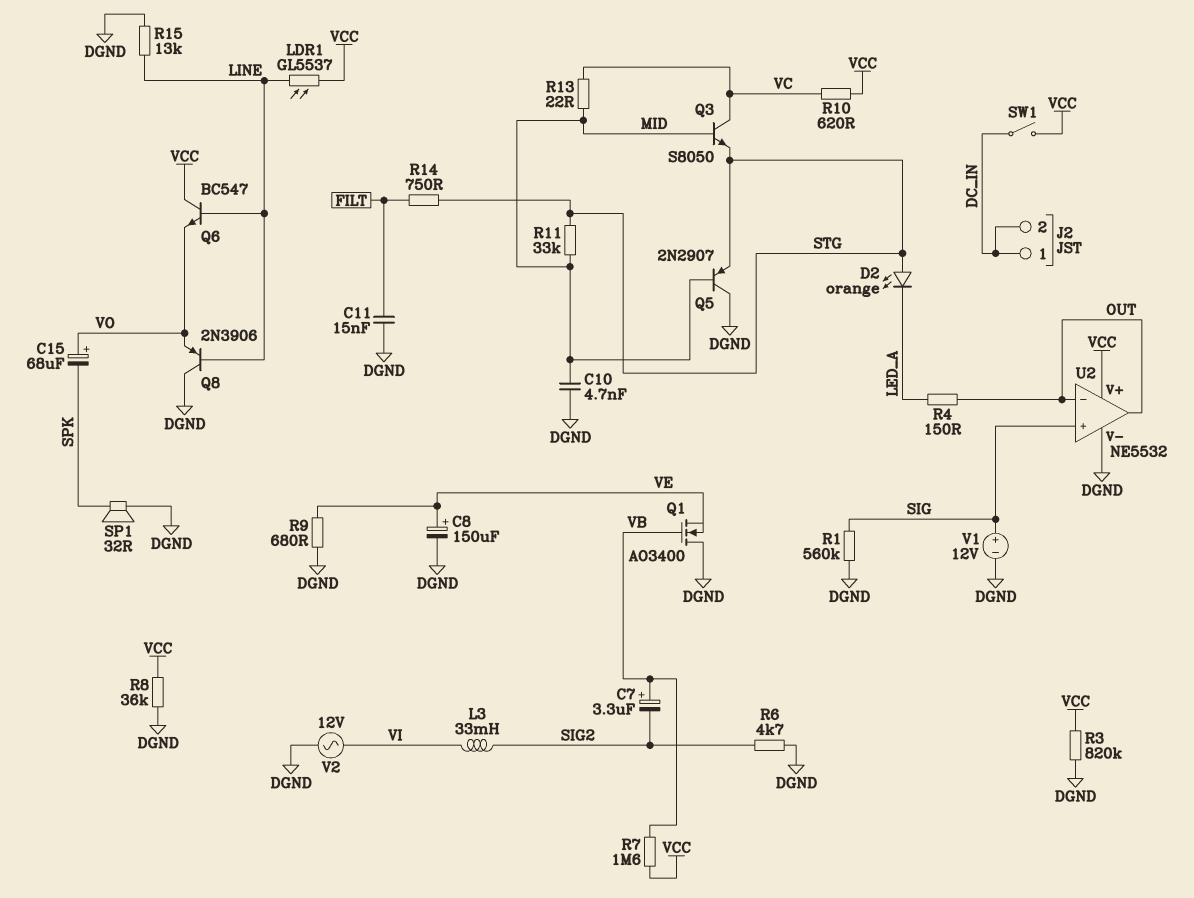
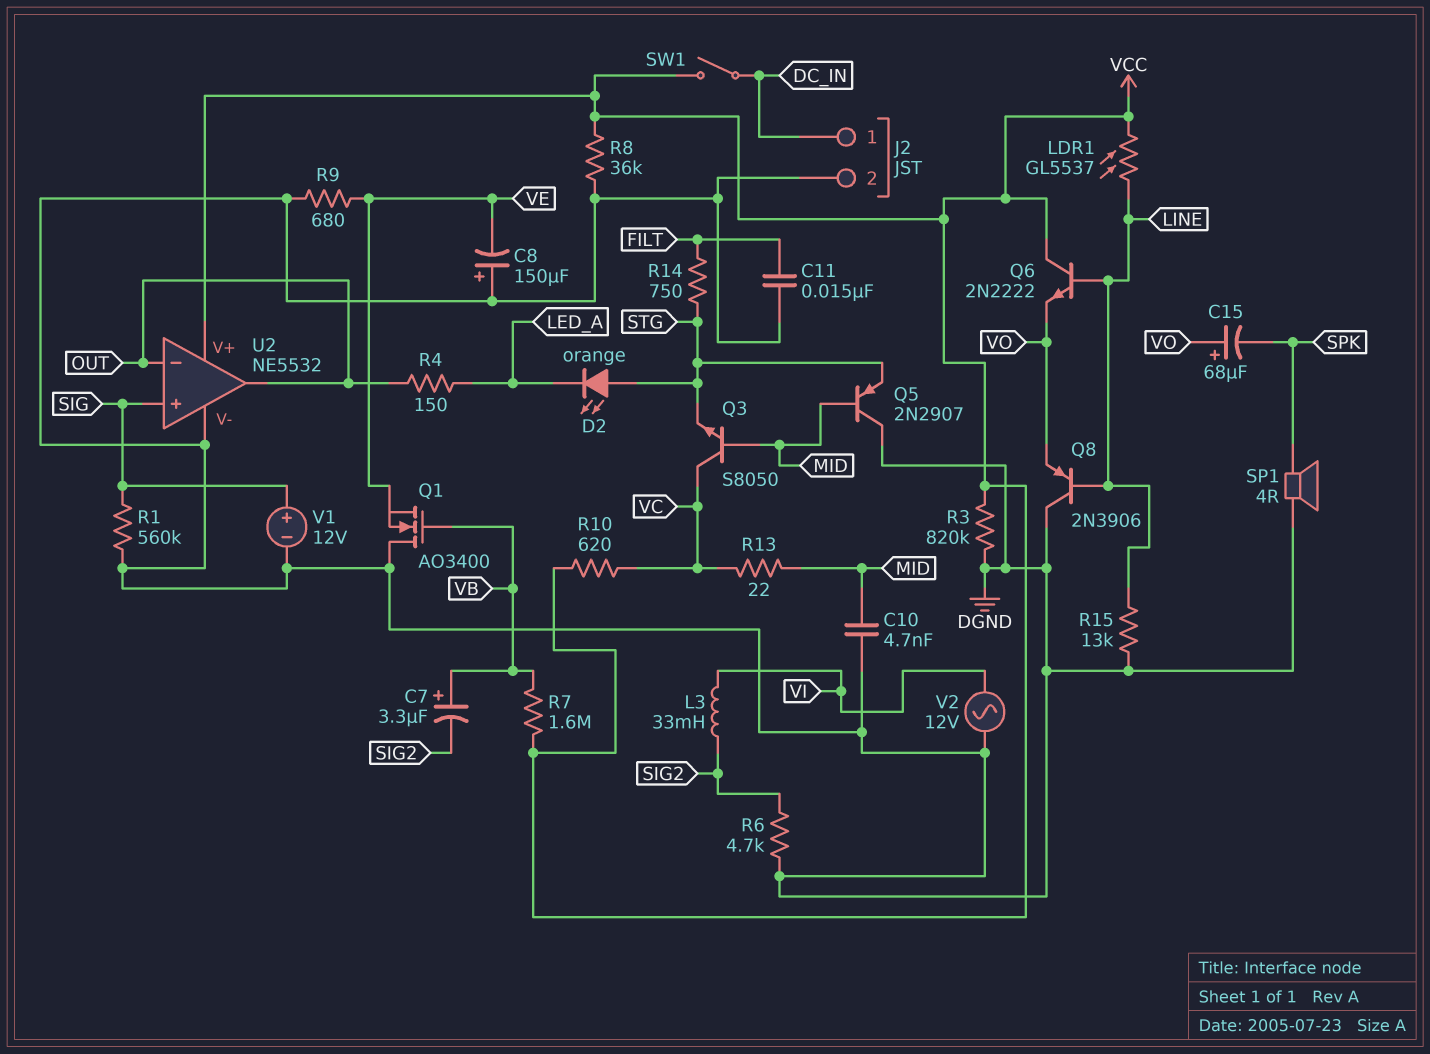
C8: 150uF (plus VE, minus DGND) -> 150uF (plus DGND, minus VE)
J2 pin 2: DC_IN -> DGND
Q6: NPN BC547 (B LINE, C VCC, E VO) -> NPN 2N2222 (B LINE, C VCC, E VO)
R11: 33k (MID, STG) -> none
SP1: speaker 32R (DGND, SPK) -> speaker 4R (DGND, SPK)

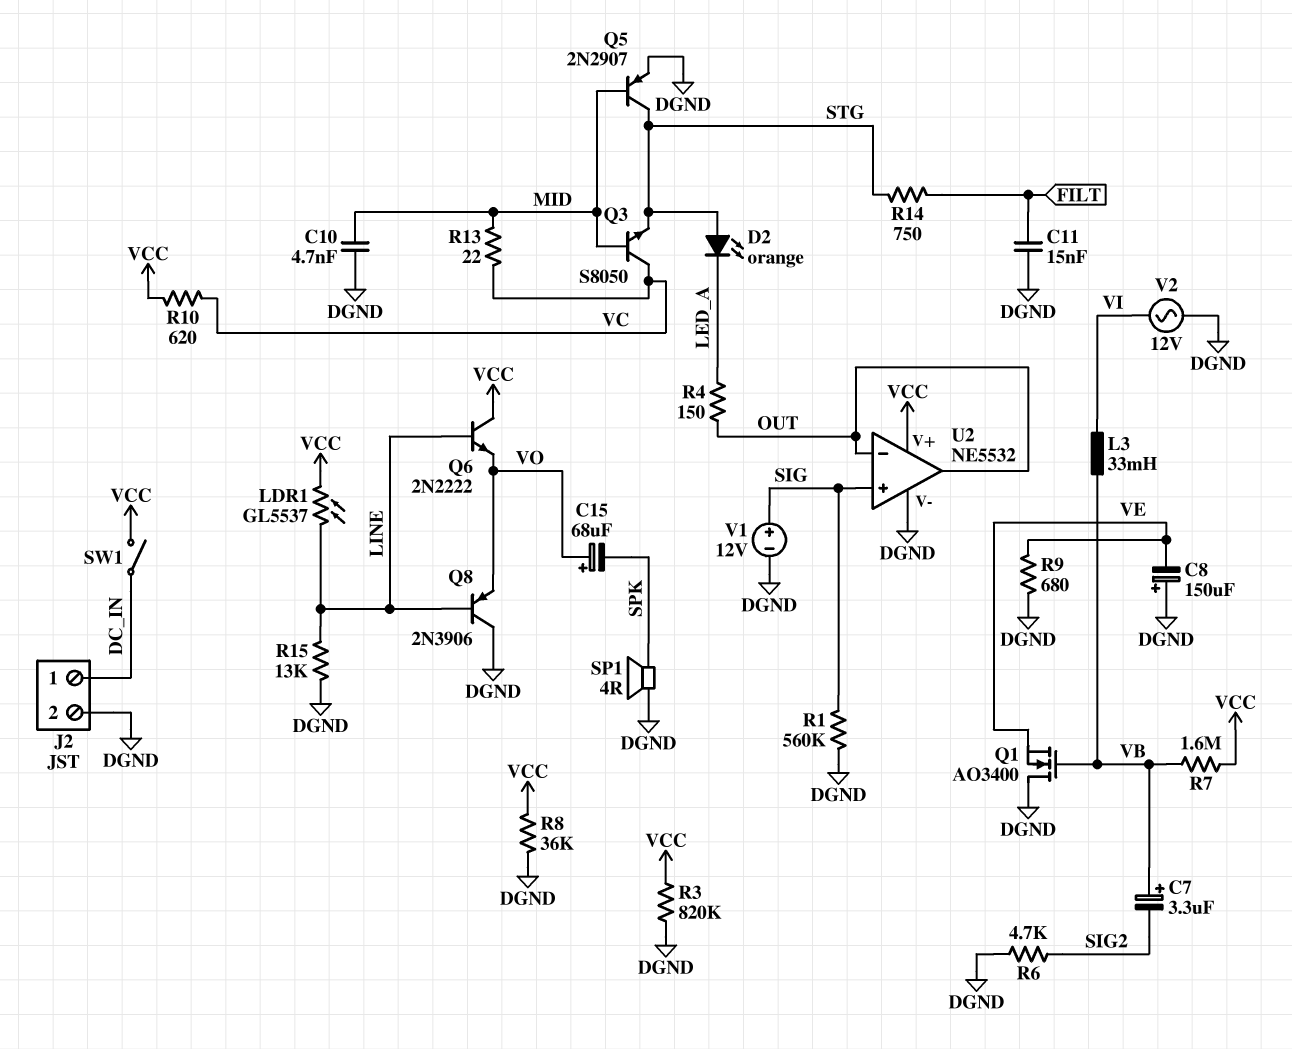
L3: 33mH (SIG2, VI) -> 33mH (VB, VI)
Q5: PNP 2N2907 (B MID, C DGND, E STG) -> PNP 2N2907 (B MID, C STG, E DGND)

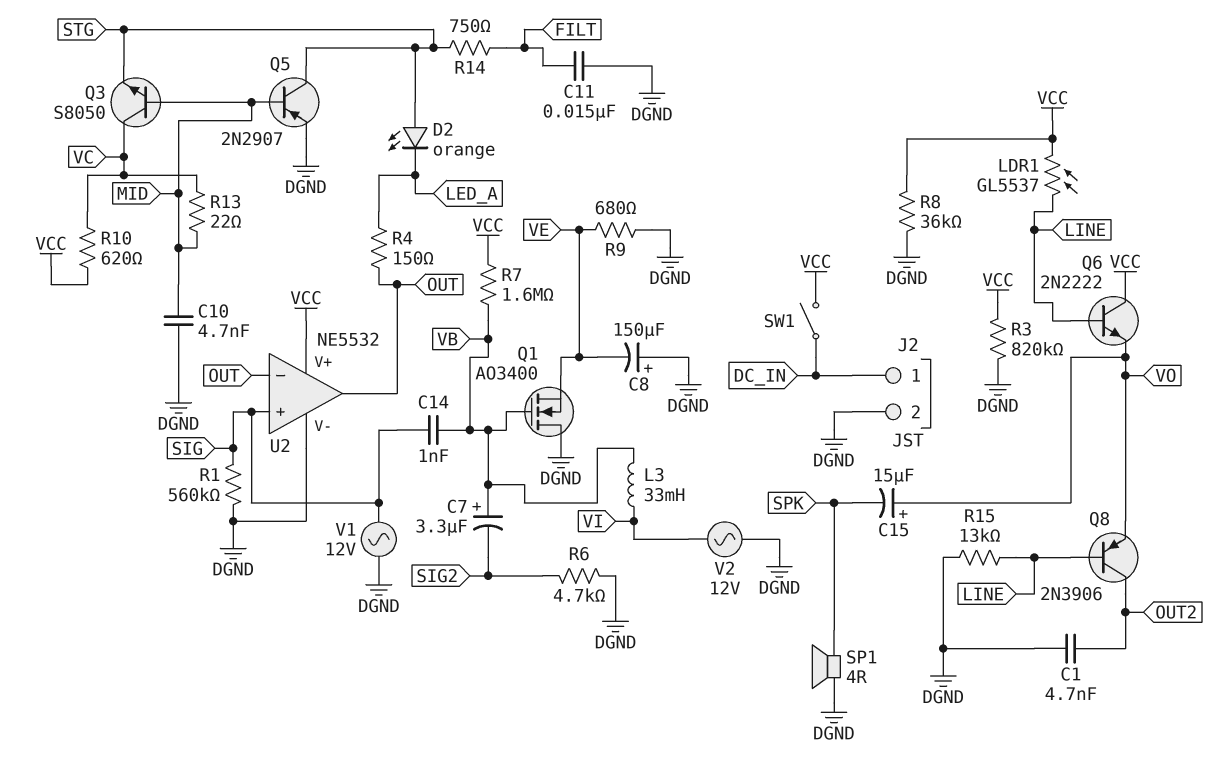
C1: none -> 4.7nF (DGND, OUT2)
C14: none -> 1nF (SIG, VB)
C15: 68uF (plus VO, minus SPK) -> 15uF (plus VO, minus SPK)
Q8: PNP 2N3906 (B LINE, C DGND, E VO) -> PNP 2N3906 (B LINE, C OUT2, E VO)
V1: 12V (plus SIG, minus DGND) -> AC 12V (DGND, SIG)

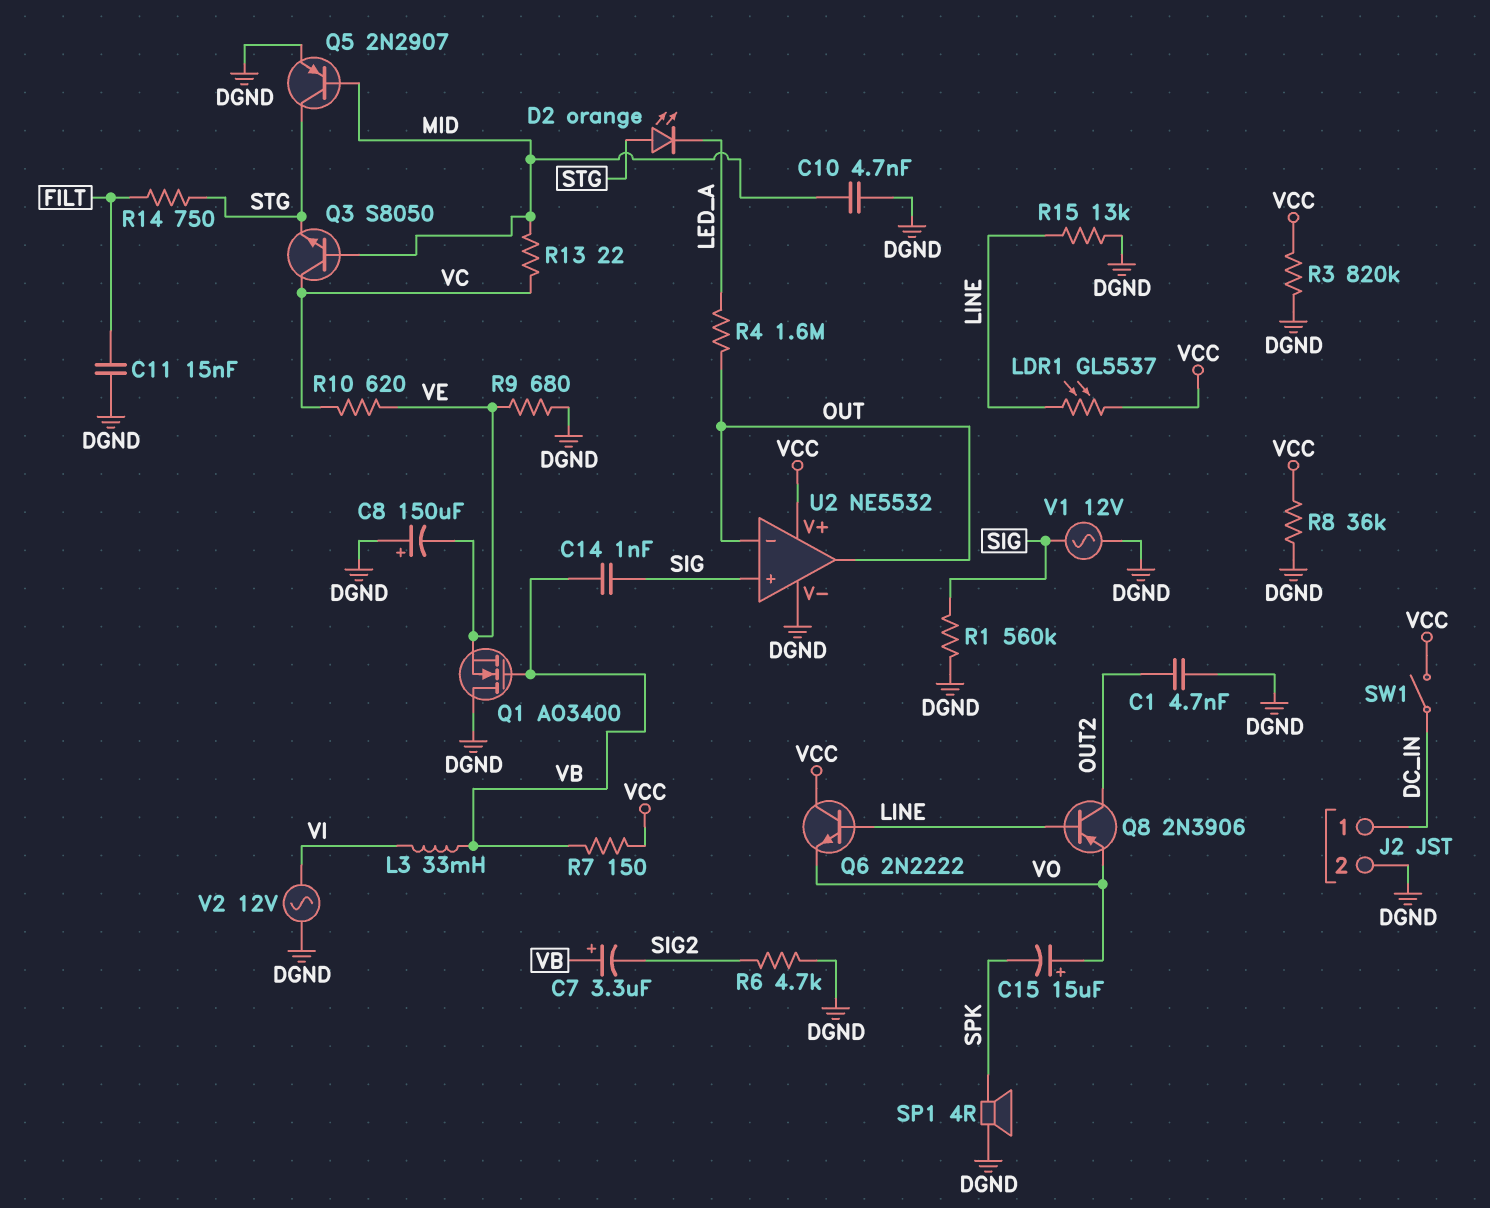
R4: 150 (LED_A, OUT) -> 1.6M (LED_A, OUT)
R7: 1.6M (VB, VCC) -> 150 (VB, VCC)
R10: 620 (VC, VCC) -> 620 (VC, VE)

